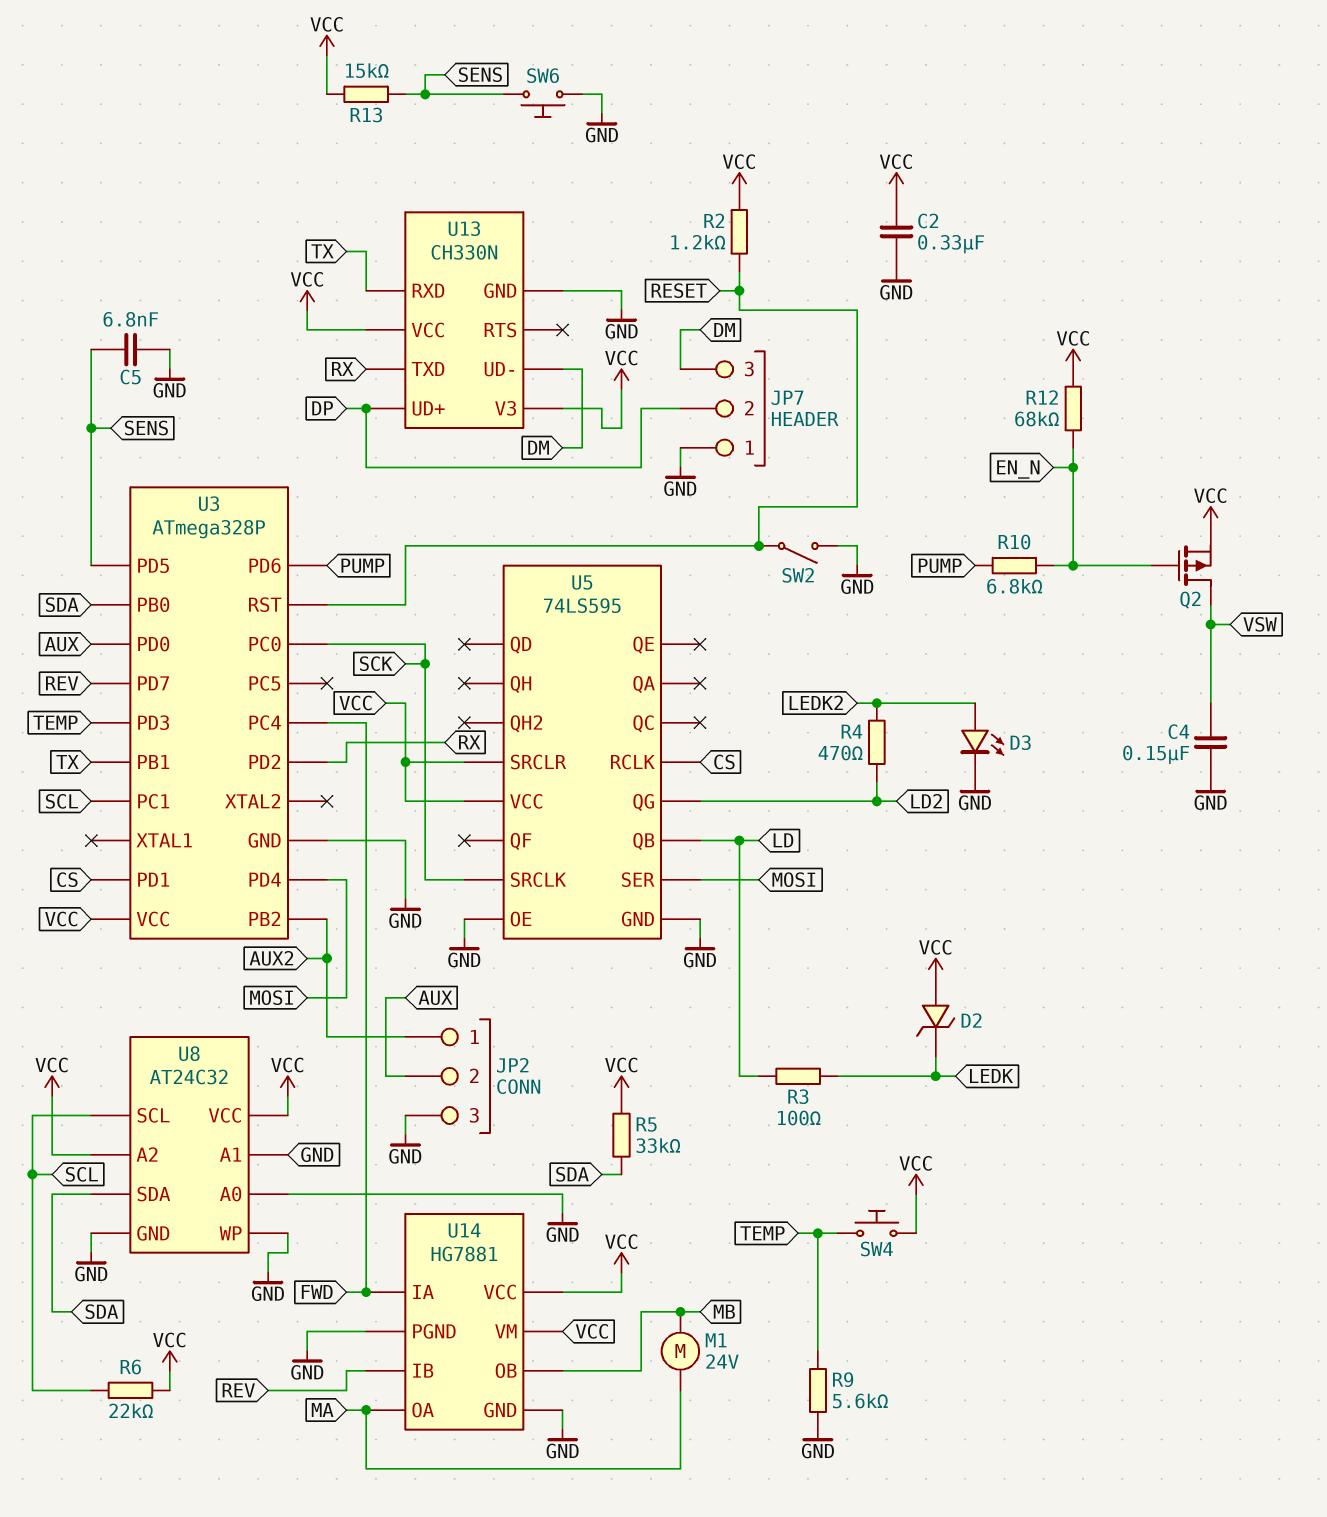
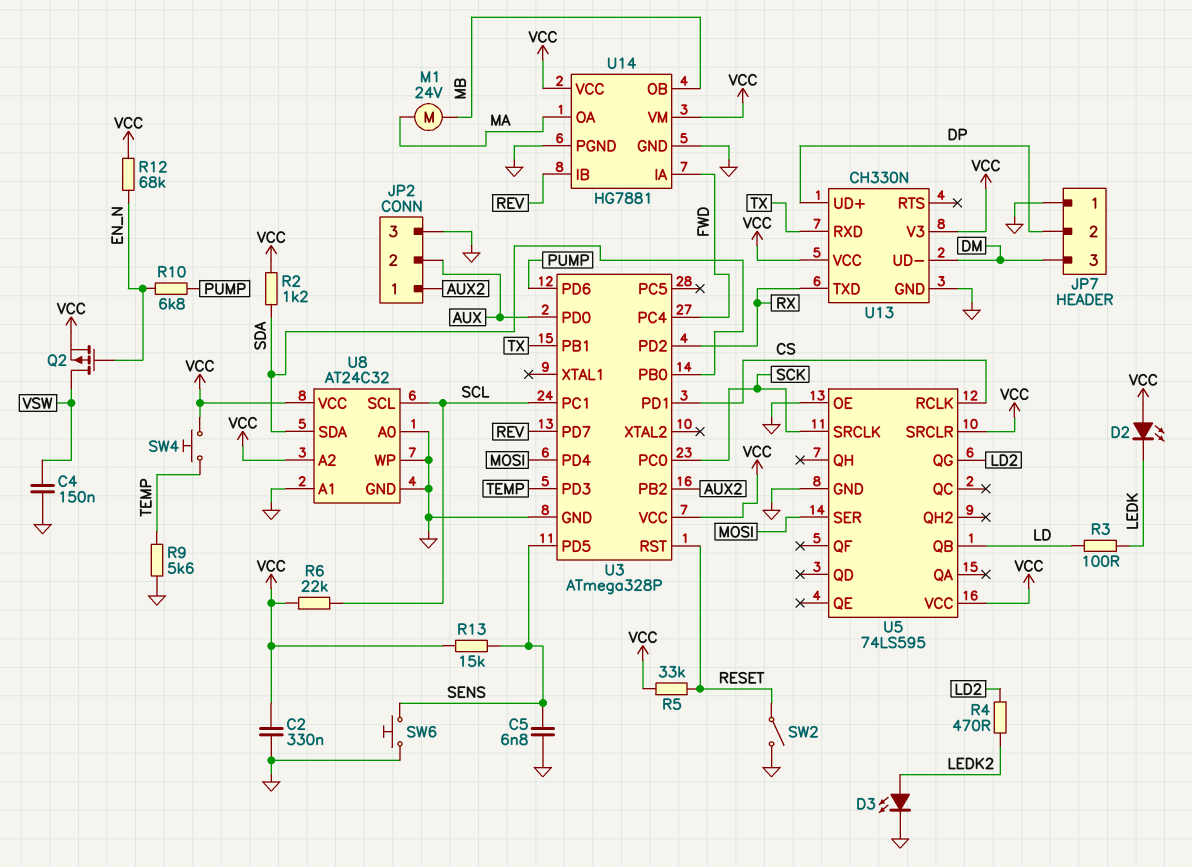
D2: zener (A VCC, K LEDK) -> LED (A VCC, K LEDK)
R2: 1.2k (RESET, VCC) -> 1.2k (SDA, VCC)
R5: 33k (SDA, VCC) -> 33k (RESET, VCC)

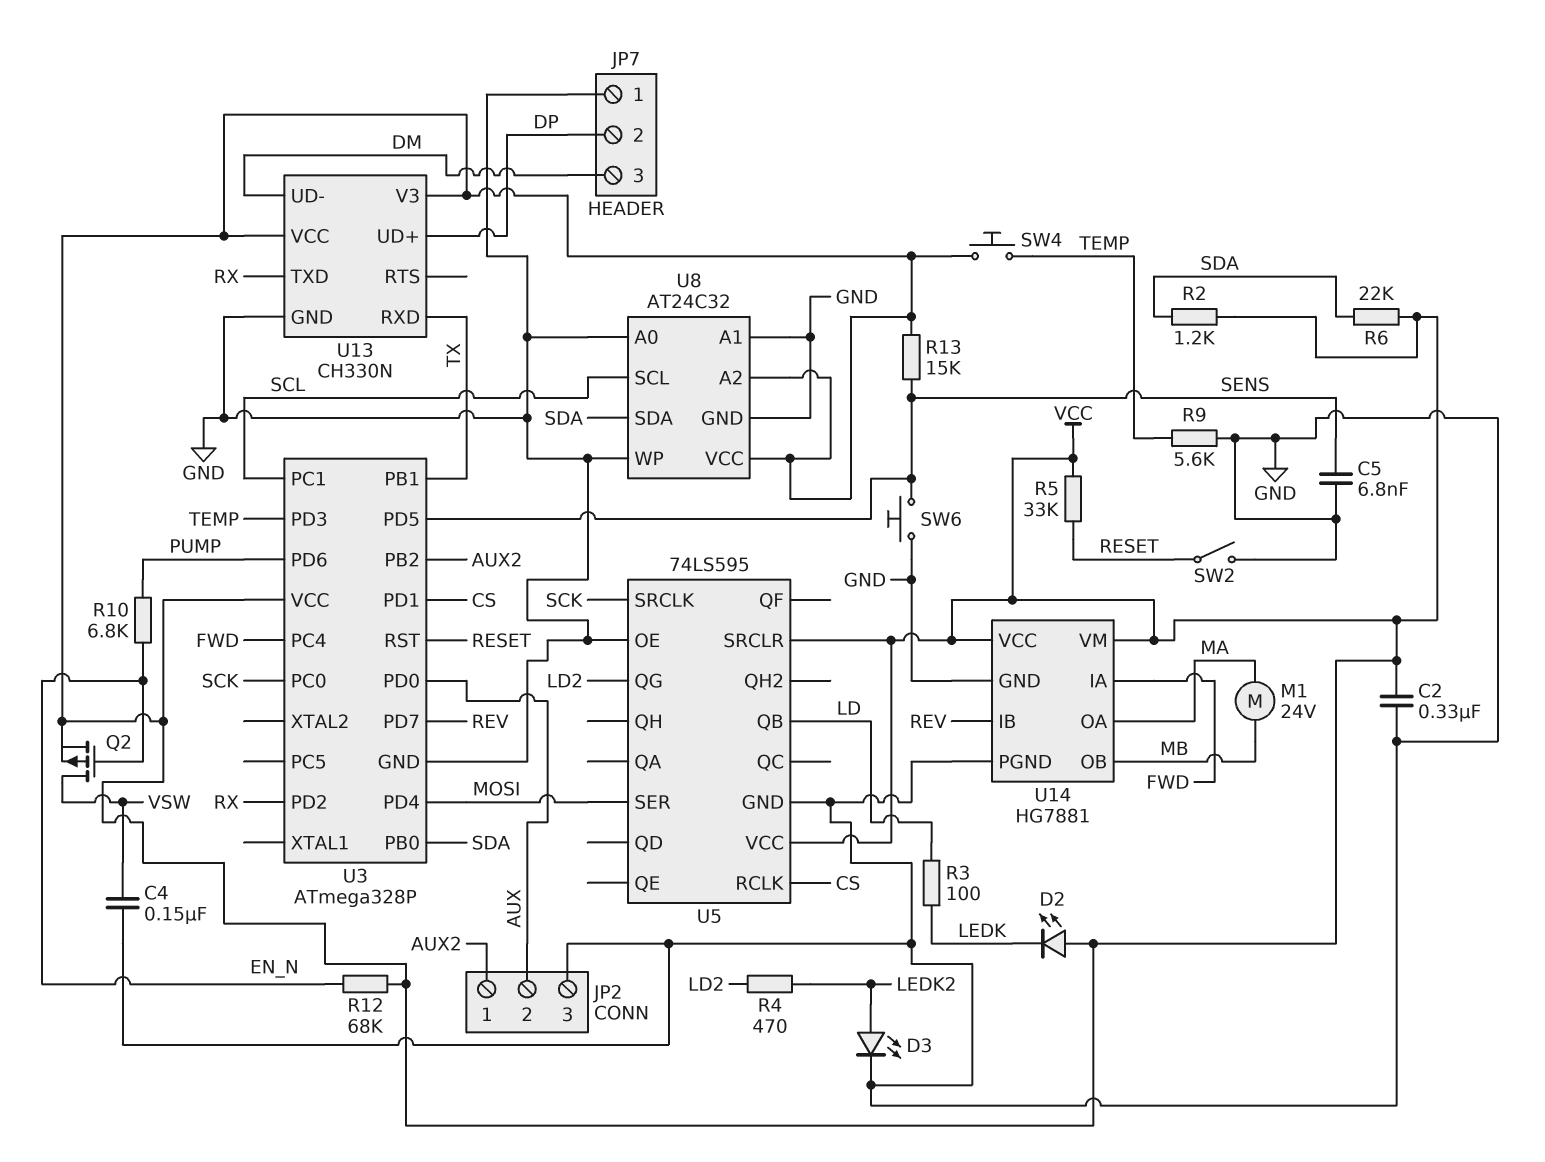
R6: 22k (SCL, VCC) -> 22k (SDA, VCC)

